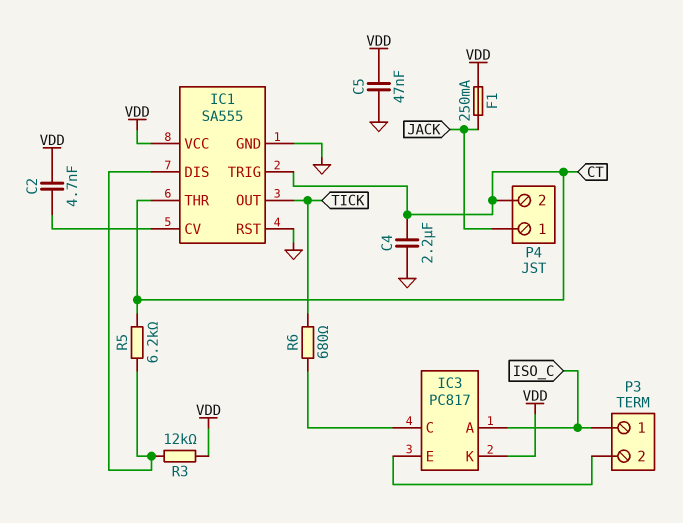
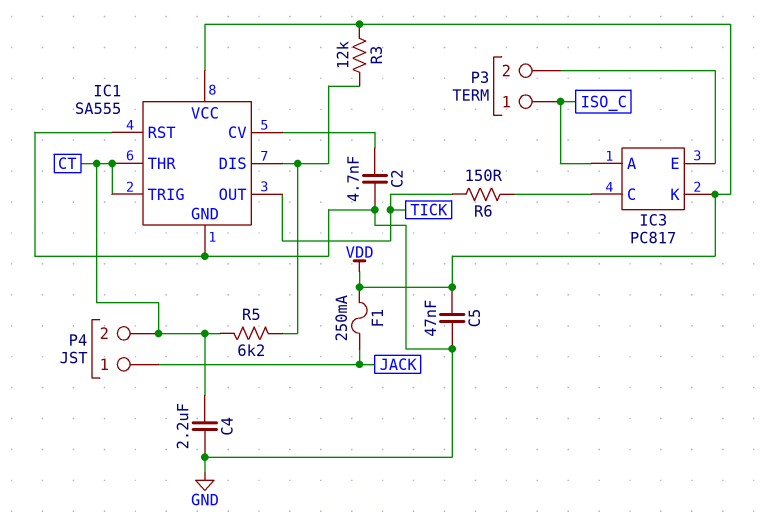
C2: 4.7nF (IC1/CV, VDD) -> 4.7nF (GND, IC1/CV)
R6: 680 (IC3/C, TICK) -> 150 (IC3/C, TICK)

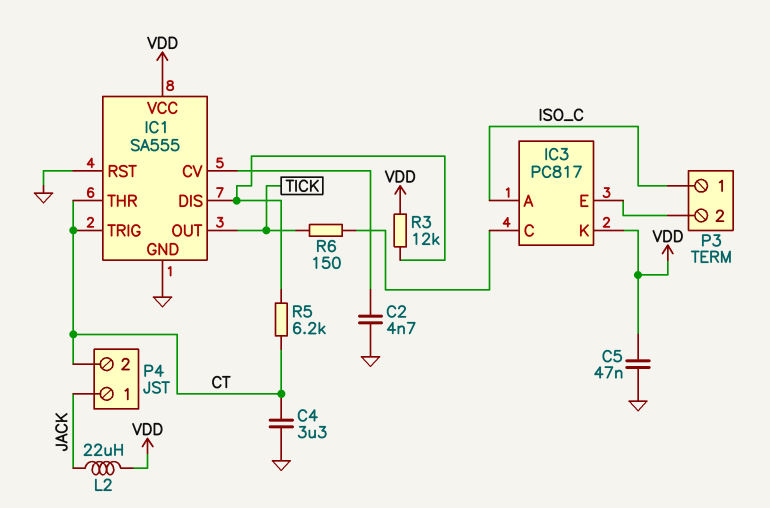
C4: 2.2uF (CT, GND) -> 3.3uF (CT, GND)
F1: 250mA (JACK, VDD) -> none
L2: none -> 22uH (JACK, VDD)

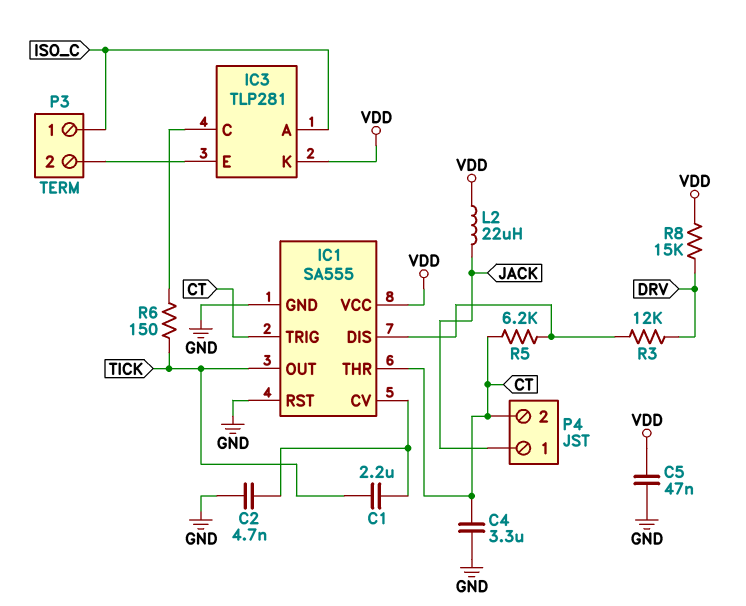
C1: none -> 2.2uF (IC1/CV, TICK)
IC3: PC817 -> TLP281
R3: 12k (IC1/DIS, VDD) -> 12k (DRV, IC1/DIS)
R8: none -> 15k (DRV, VDD)

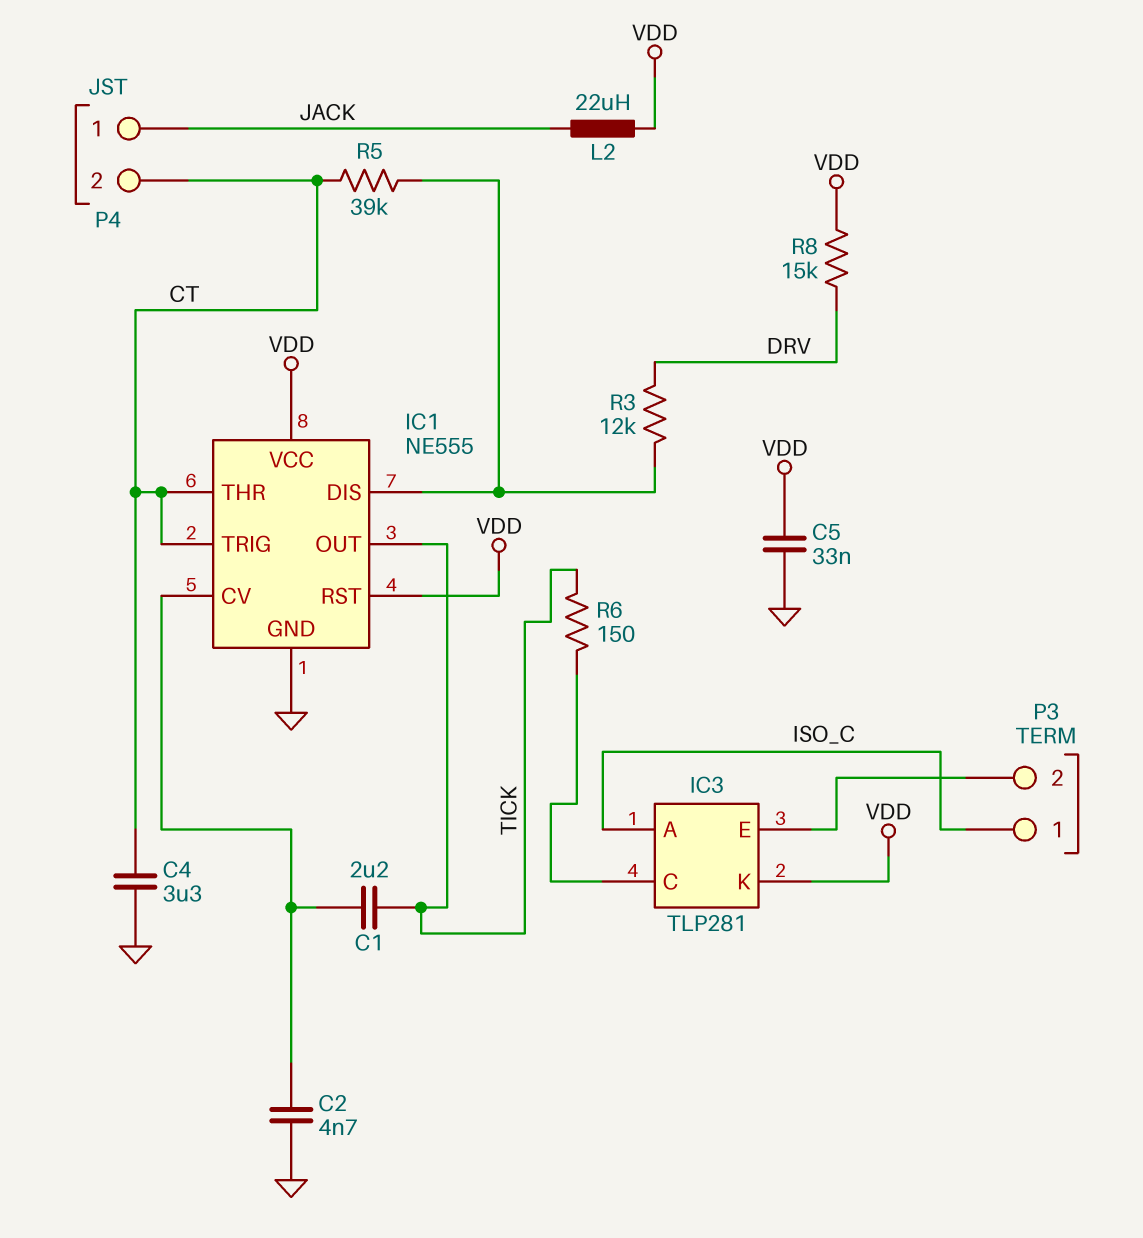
C5: 47nF (GND, VDD) -> 33nF (GND, VDD)
IC1: SA555 -> NE555
IC1 pin RST: GND -> VDD
R5: 6.2k (CT, IC1/DIS) -> 39k (CT, IC1/DIS)

